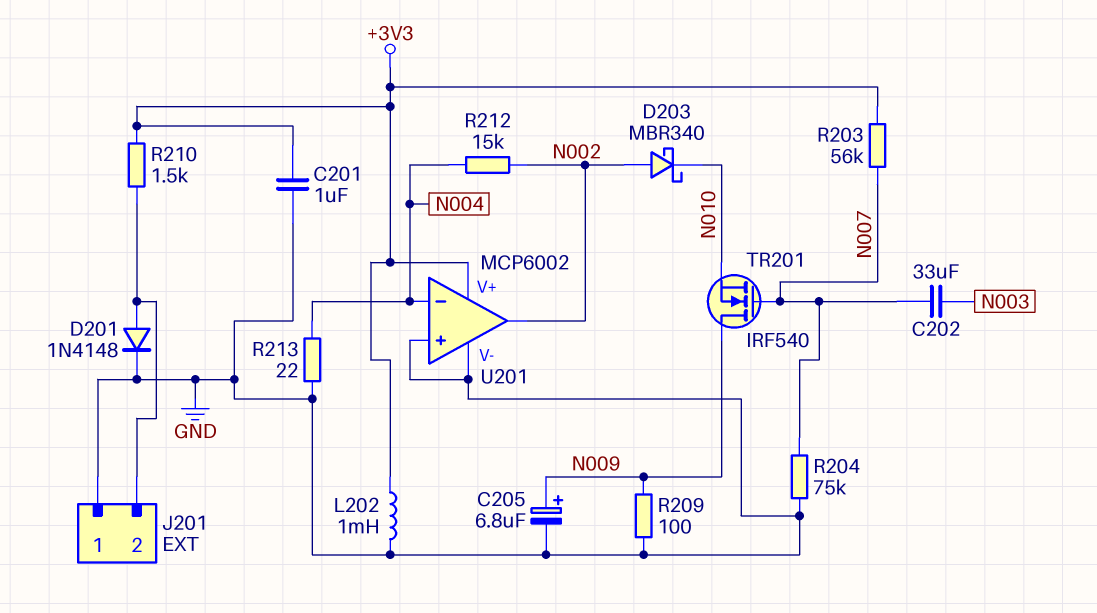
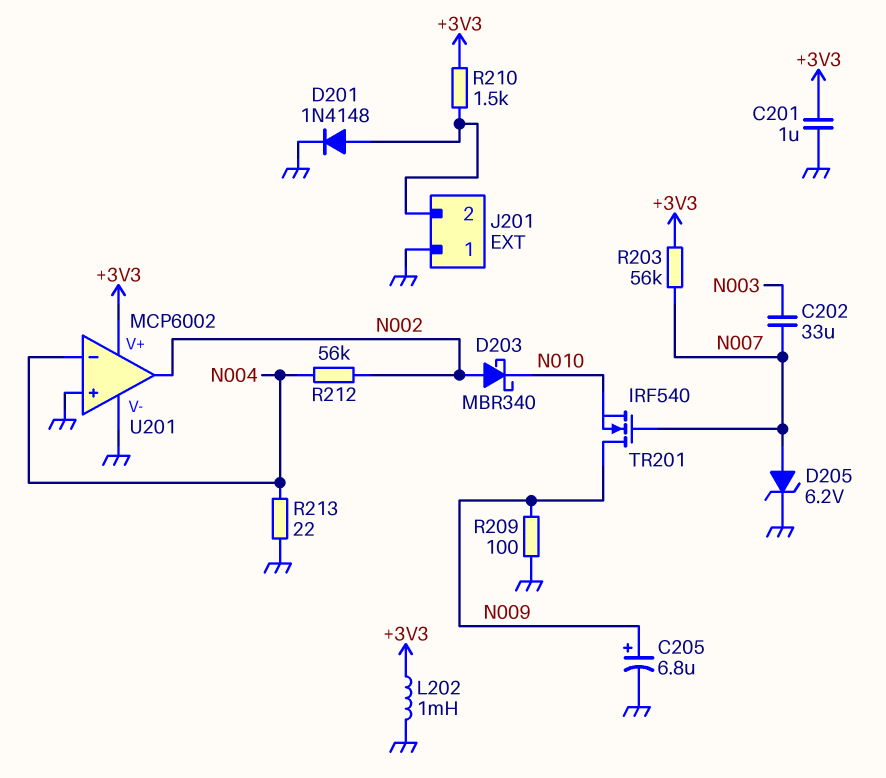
D205: none -> zener 6.2V (A N007, K GND)
R204: 75k (GND, N007) -> none
R212: 15k (N002, N004) -> 56k (N002, N004)

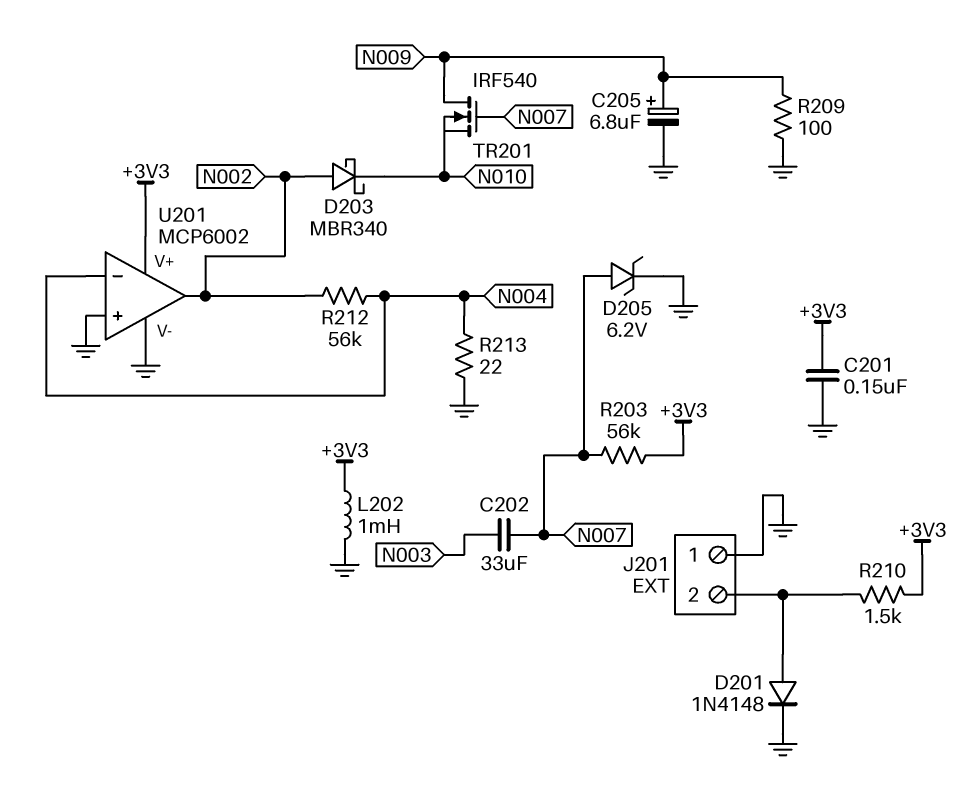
C201: 1uF (+3V3, GND) -> 150nF (+3V3, GND)

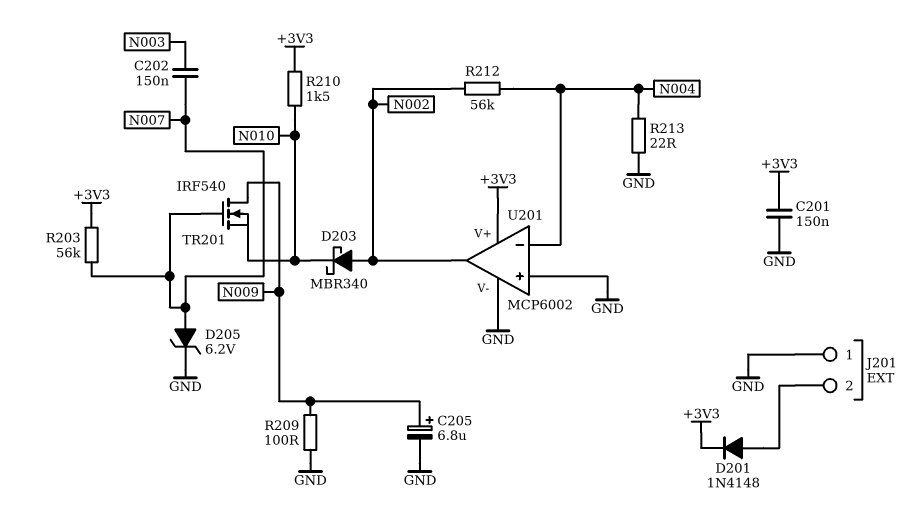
C202: 33uF (N003, N007) -> 150nF (N003, N007)
D201: diode 1N4148 (A J201/2, K GND) -> diode 1N4148 (A J201/2, K +3V3)
L202: 1mH (+3V3, GND) -> none
R210: 1.5k (+3V3, J201/2) -> 1.5k (+3V3, N010)

